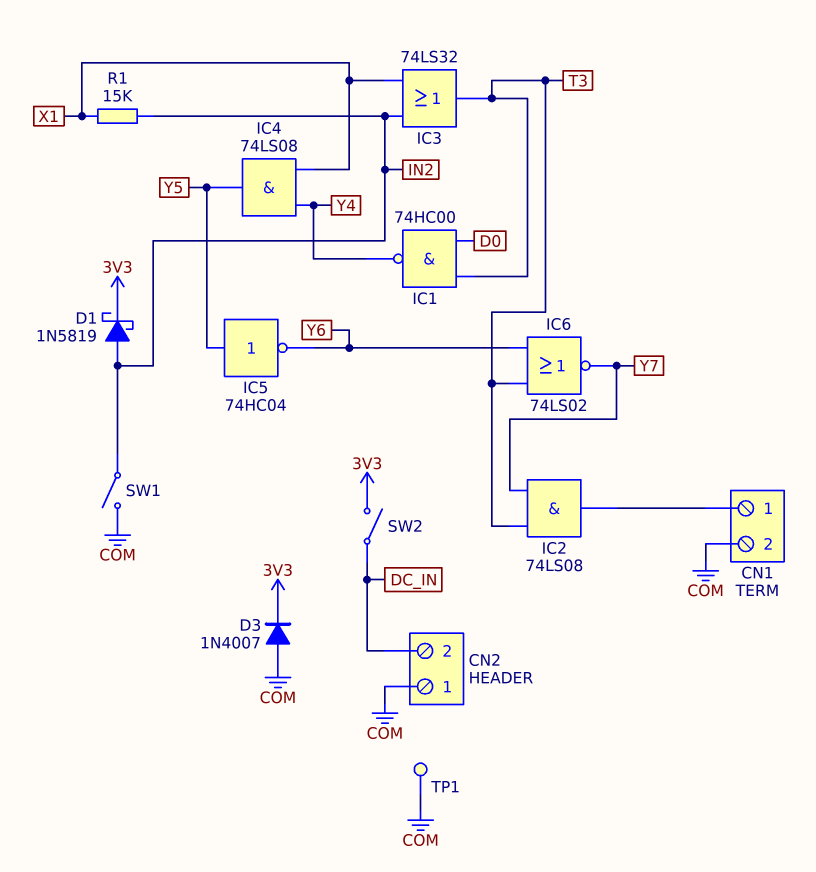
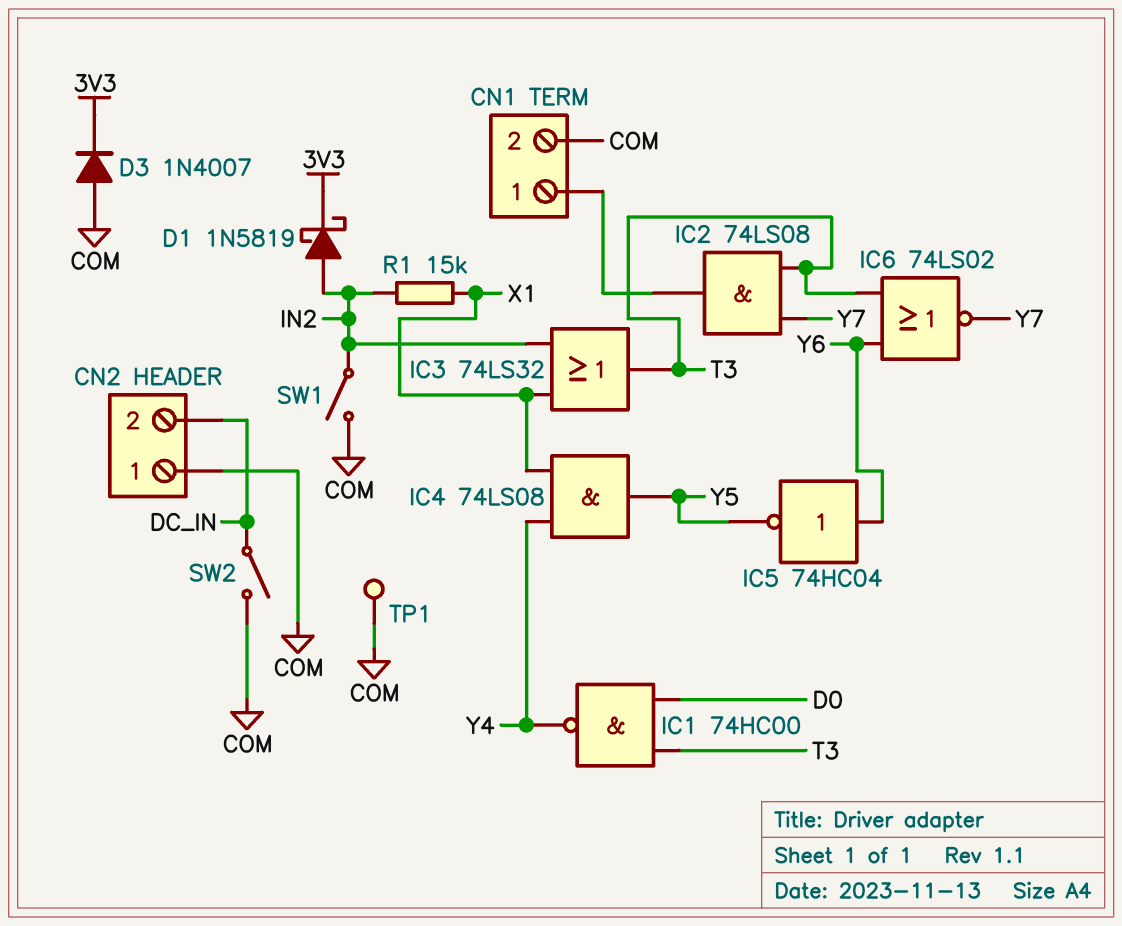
IC5: NOT 74HC04 (in Y5, out Y6) -> NOT 74HC04 (in Y6, out Y5)
SW2: switch (3V3, DC_IN) -> switch (COM, DC_IN)

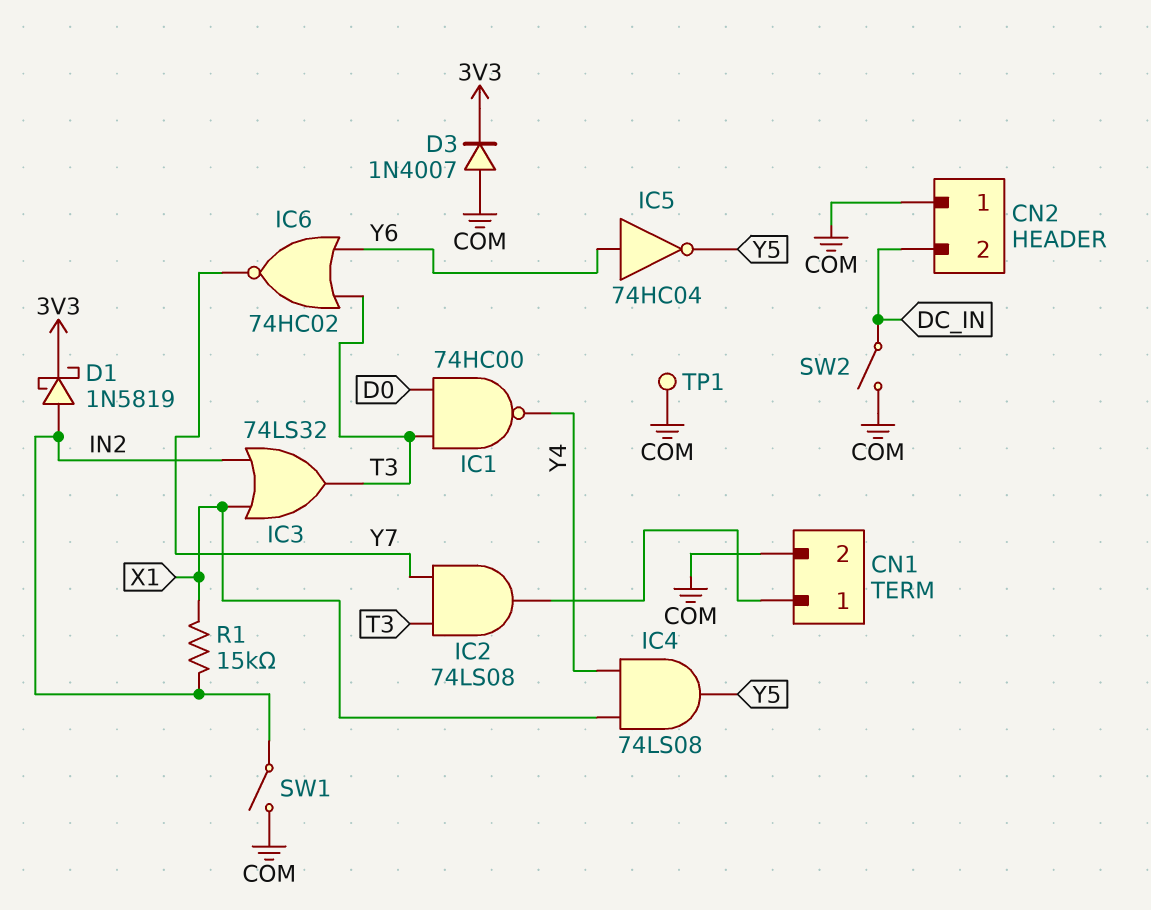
IC6: NOR 74LS02 (in T3, in Y6, out Y7) -> NOR 74HC02 (in T3, in Y6, out Y7)

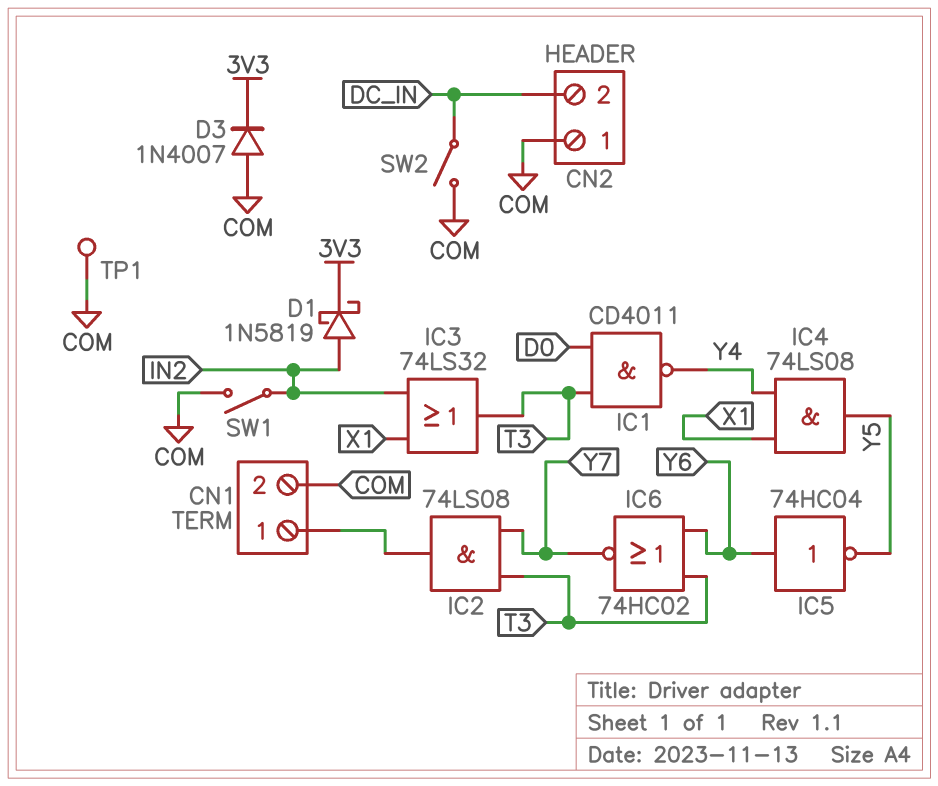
IC1: NAND 74HC00 (in D0, in T3, out Y4) -> NAND CD4011 (in D0, in T3, out Y4)
R1: 15k (IN2, X1) -> none

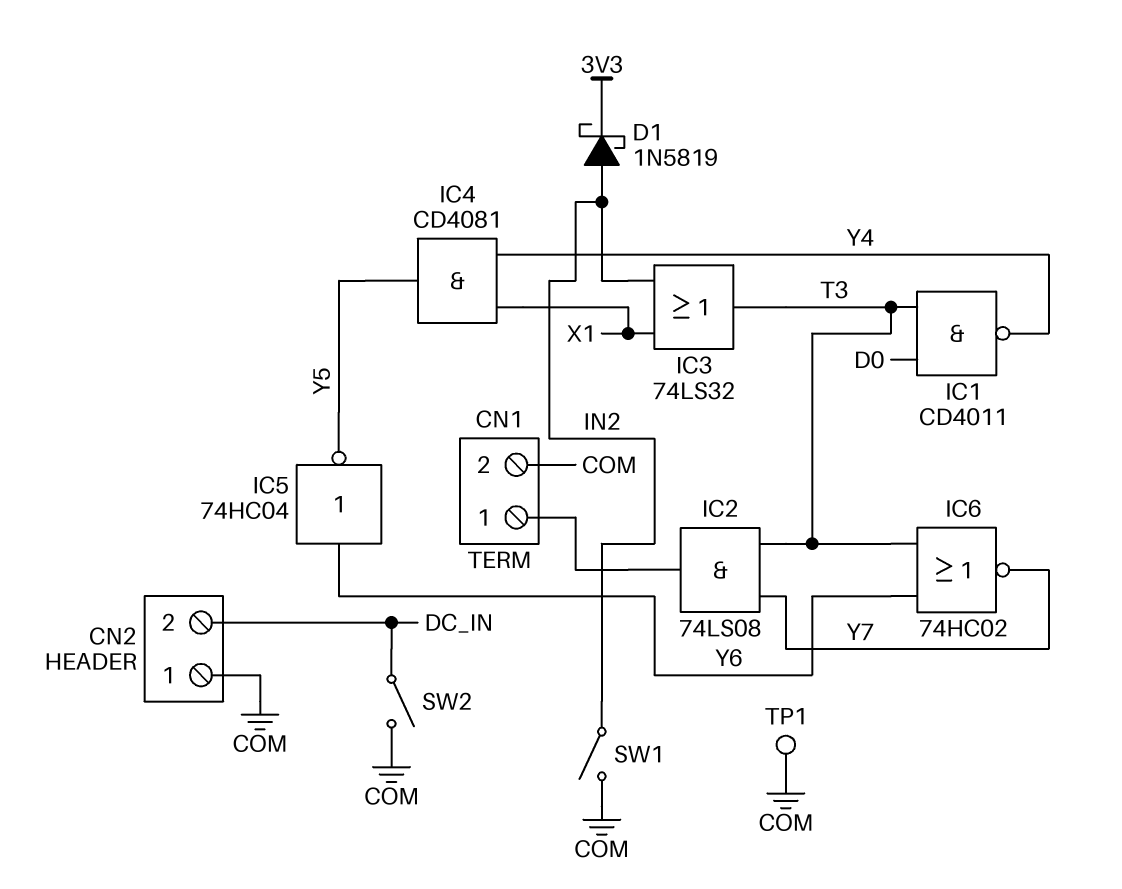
D3: diode 1N4007 (A COM, K 3V3) -> none
IC4: AND 74LS08 (in X1, in Y4, out Y5) -> AND CD4081 (in X1, in Y4, out Y5)

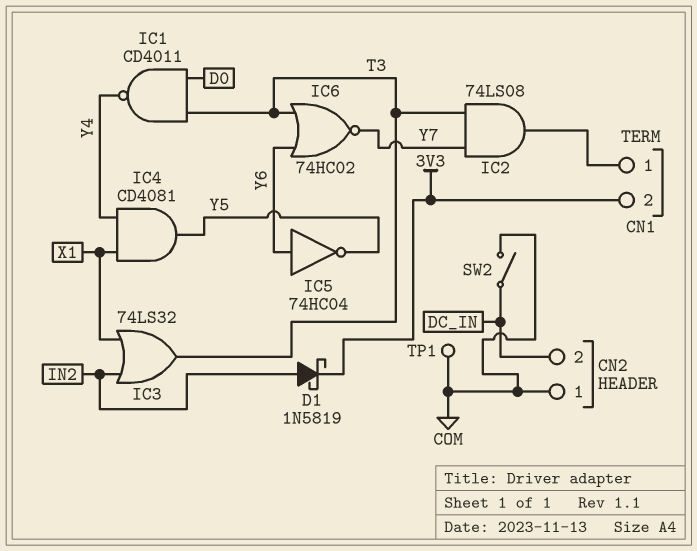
CN1 pin 2: COM -> 3V3
SW1: switch (COM, IN2) -> none

